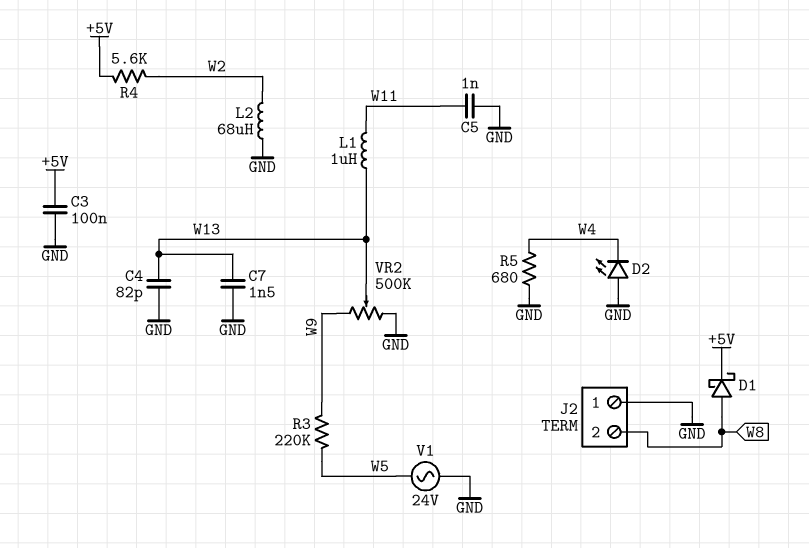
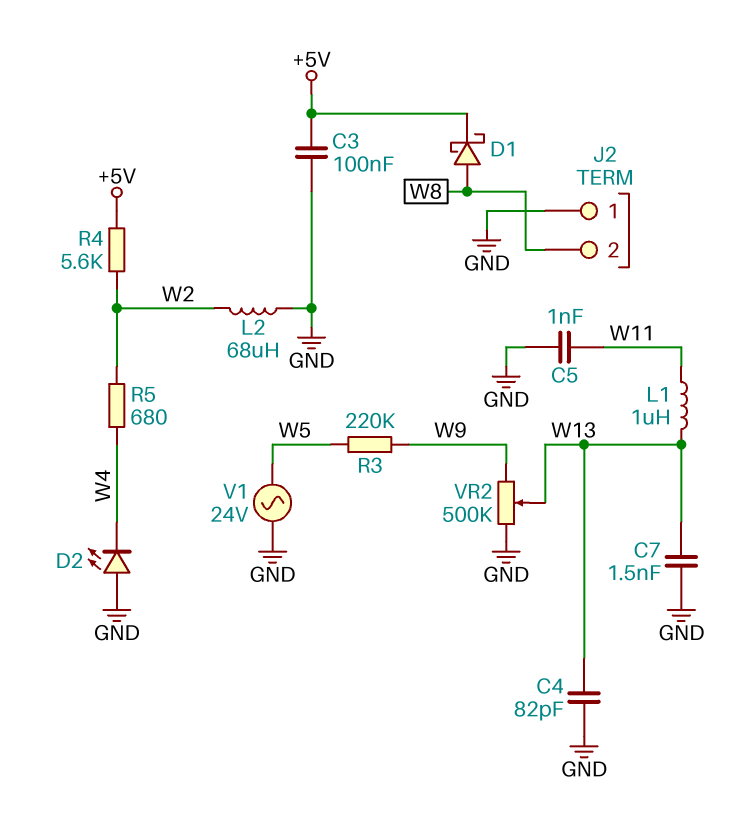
R5: 680 (GND, W4) -> 680 (W2, W4)

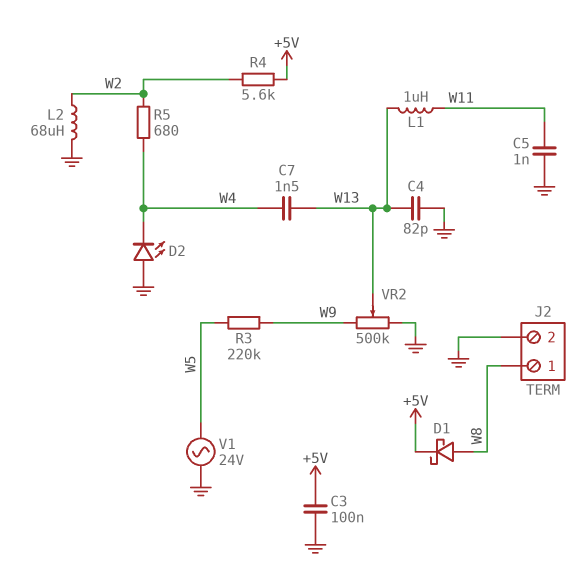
C7: 1.5nF (GND, W13) -> 1.5nF (W4, W13)
J2 pin 1: GND -> W8
J2 pin 2: W8 -> GND

